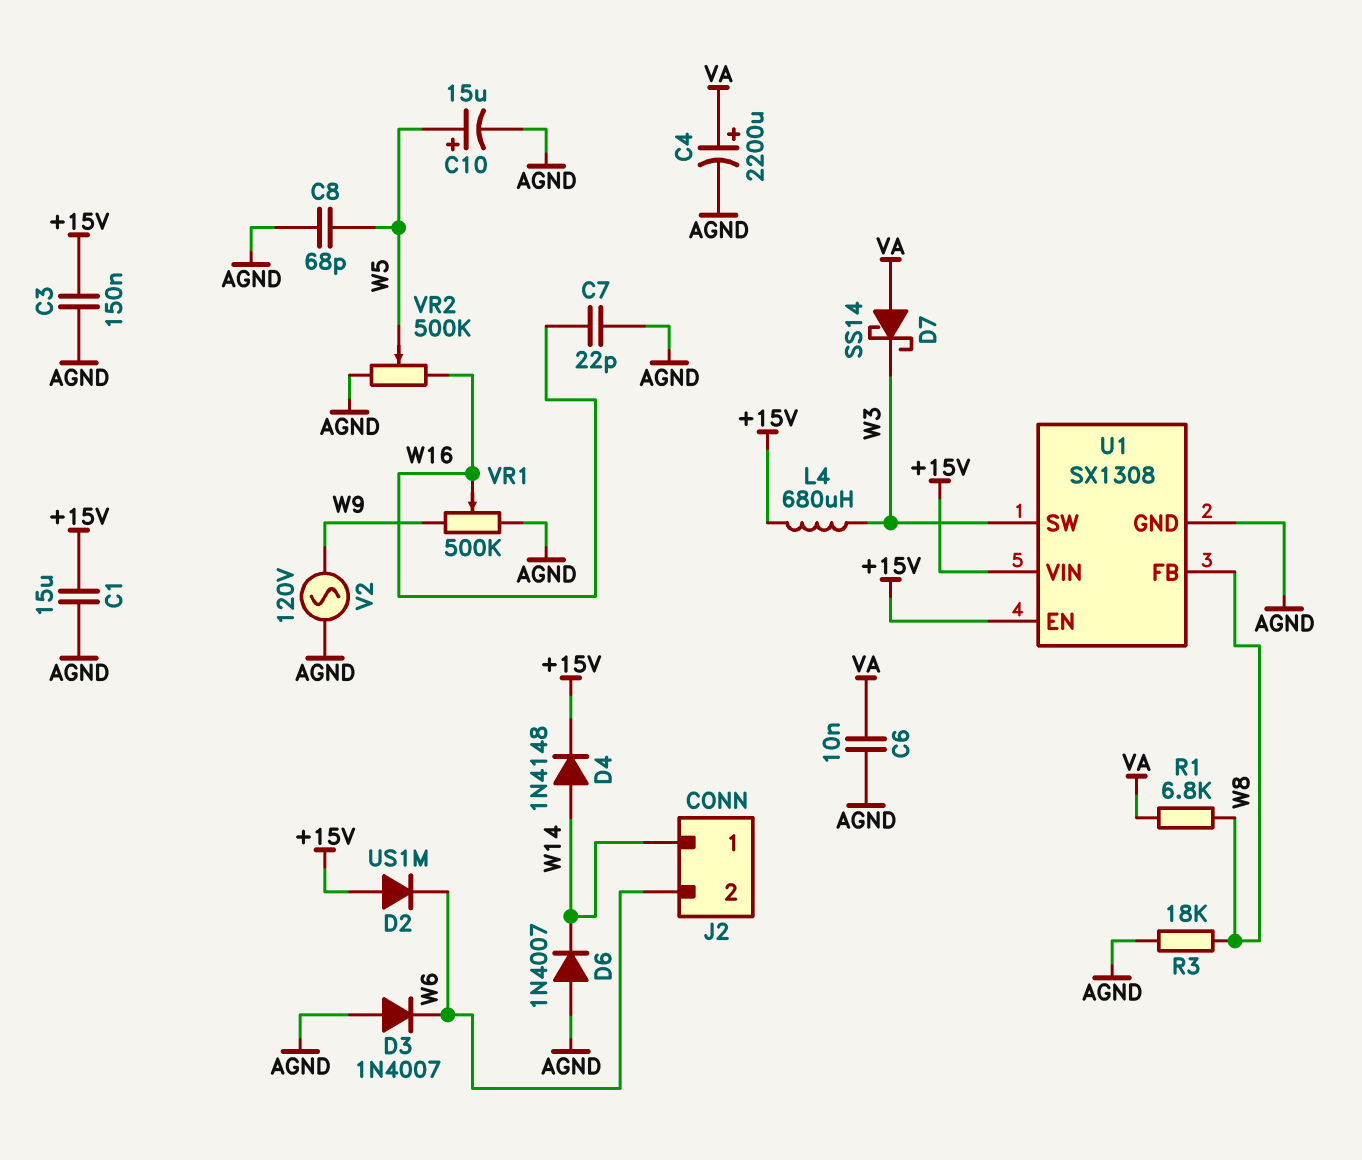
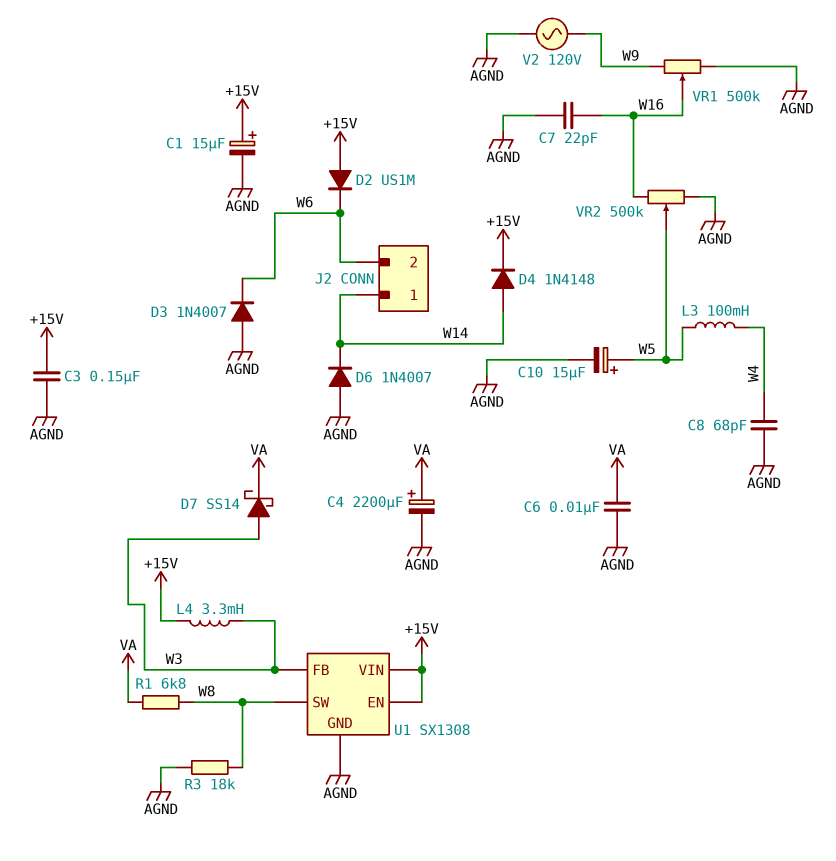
C1: 15uF (+15V, AGND) -> 15uF (plus +15V, minus AGND)
C8: 68pF (AGND, W5) -> 68pF (AGND, W4)
D7: schottky SS14 (A VA, K W3) -> schottky SS14 (A W3, K VA)
L3: none -> 100mH (W4, W5)
L4: 680uH (+15V, W3) -> 3.3mH (+15V, W3)
U1 pin FB: W8 -> W3
U1 pin SW: W3 -> W8

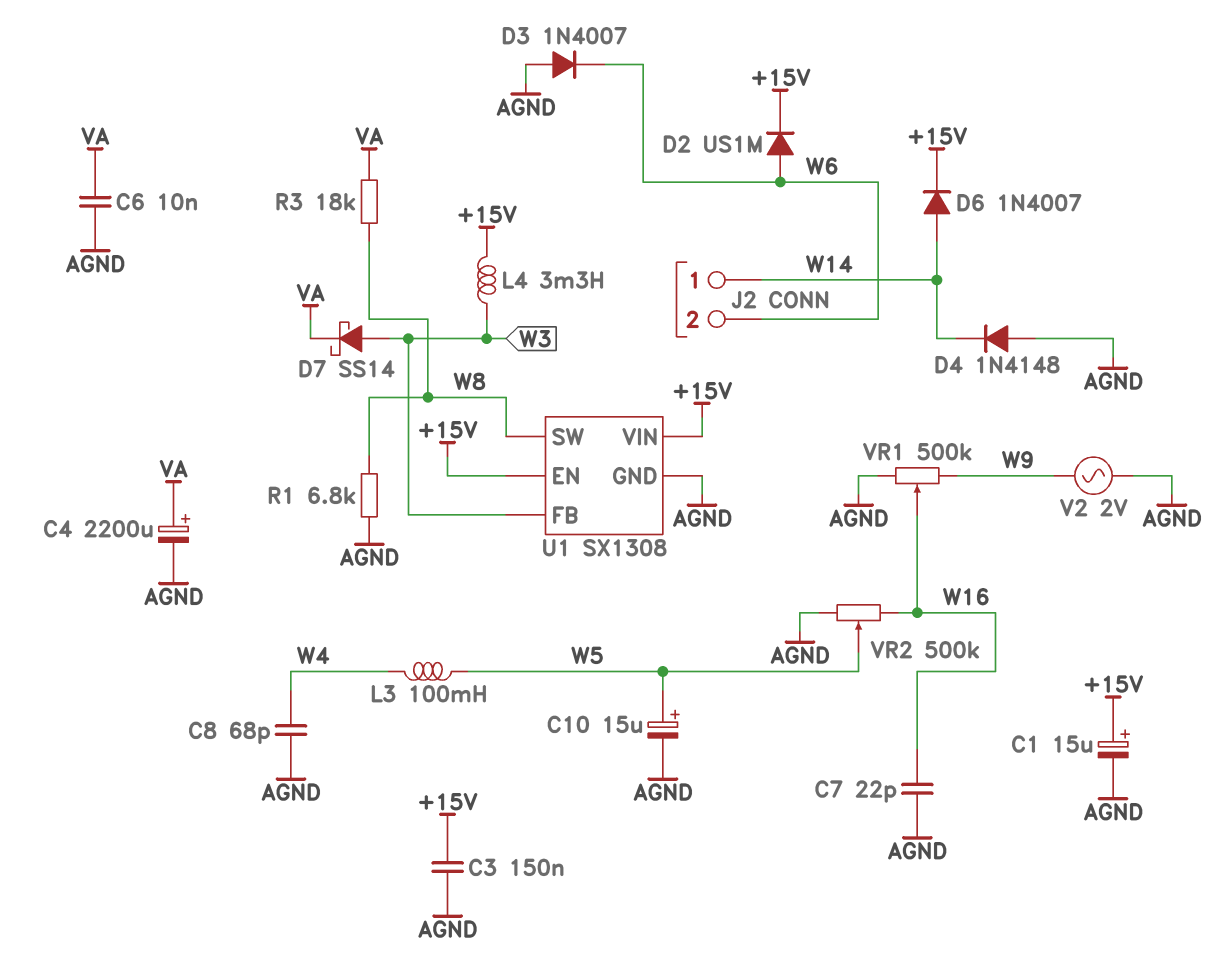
D2: diode US1M (A +15V, K W6) -> diode US1M (A W6, K +15V)
D4: diode 1N4148 (A W14, K +15V) -> diode 1N4148 (A AGND, K W14)
D6: diode 1N4007 (A AGND, K W14) -> diode 1N4007 (A W14, K +15V)
R1: 6.8k (VA, W8) -> 6.8k (AGND, W8)
R3: 18k (AGND, W8) -> 18k (VA, W8)
V2: AC 120V (AGND, W9) -> AC 2V (AGND, W9)

